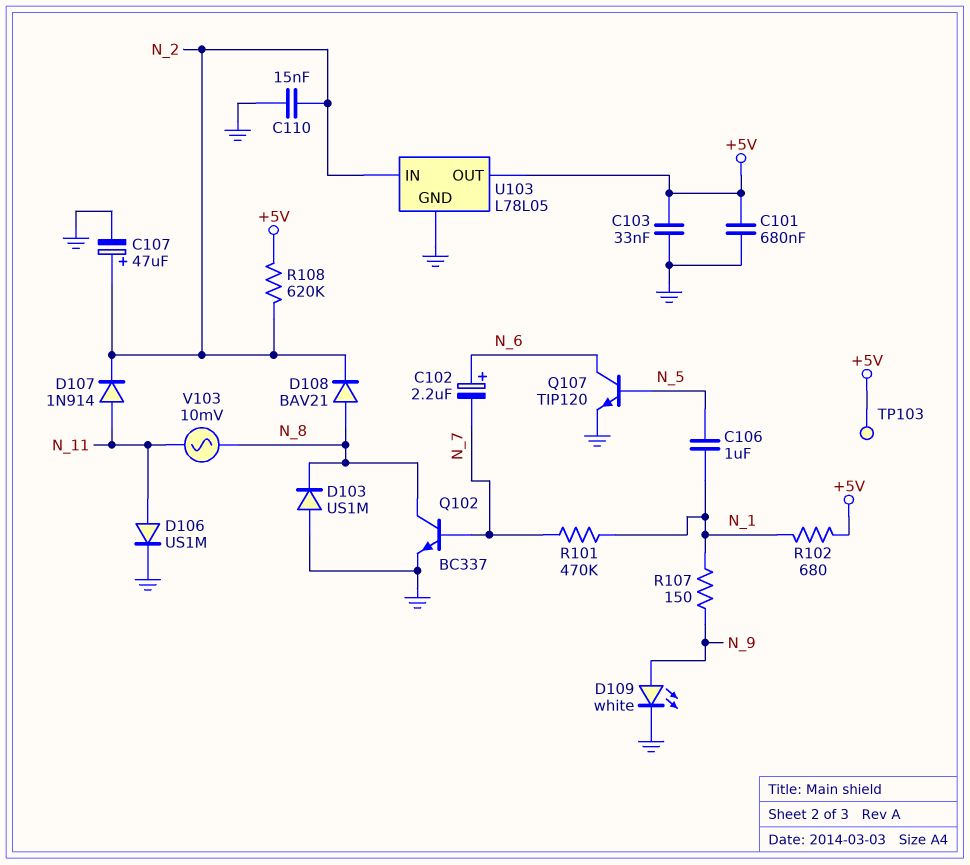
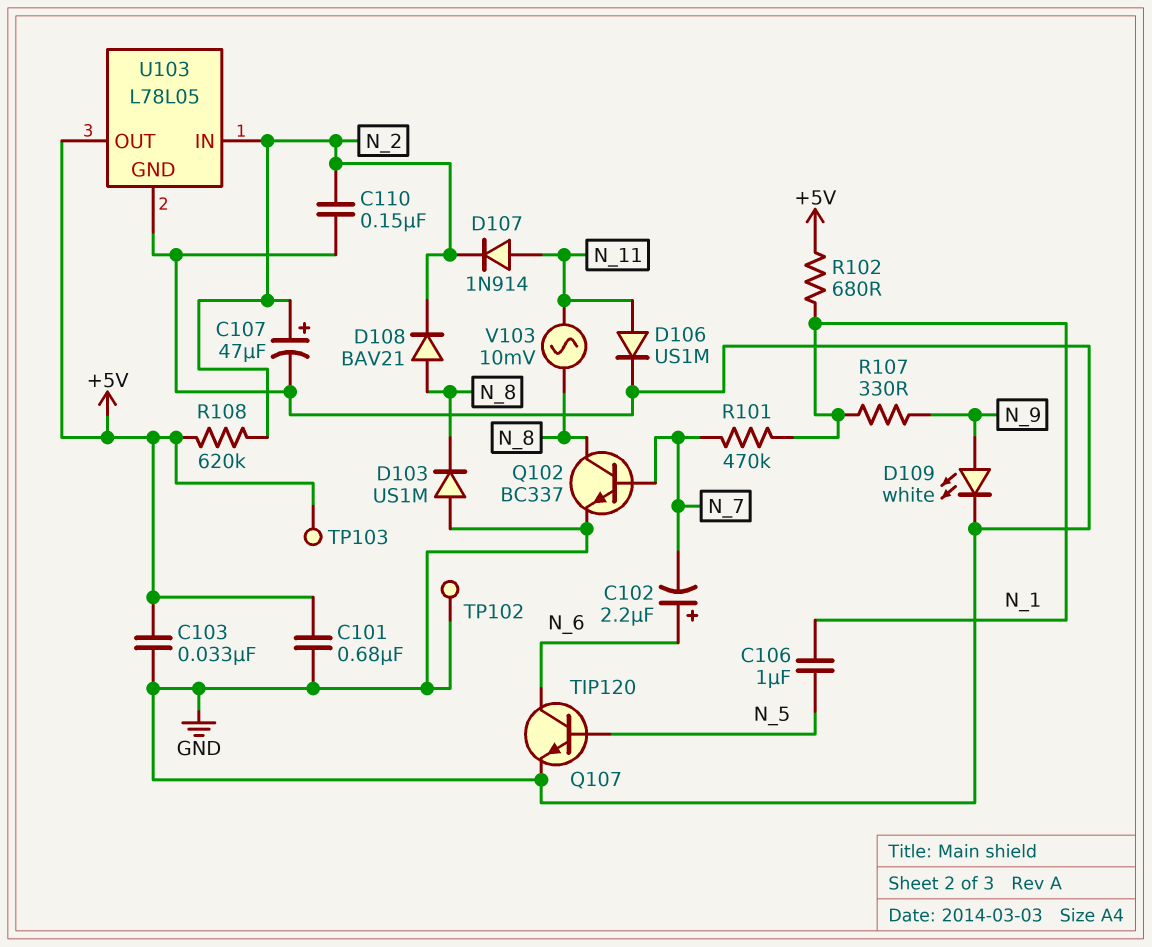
C110: 15nF (GND, N_2) -> 150nF (GND, N_2)
R107: 150 (N_1, N_9) -> 330 (N_1, N_9)
TP102: none -> test point (GND)

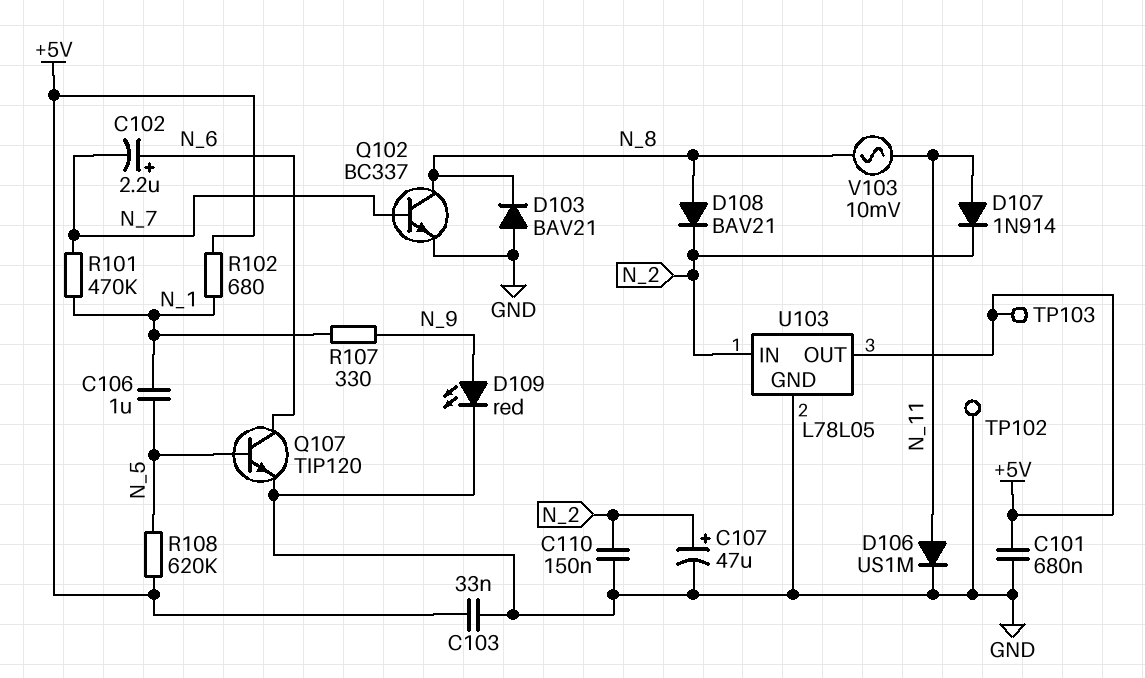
D103: diode US1M (A GND, K N_8) -> diode BAV21 (A GND, K N_8)
D109: LED white (A N_9, K GND) -> LED red (A N_9, K GND)
R108: 620k (+5V, N_2) -> 620k (+5V, N_5)

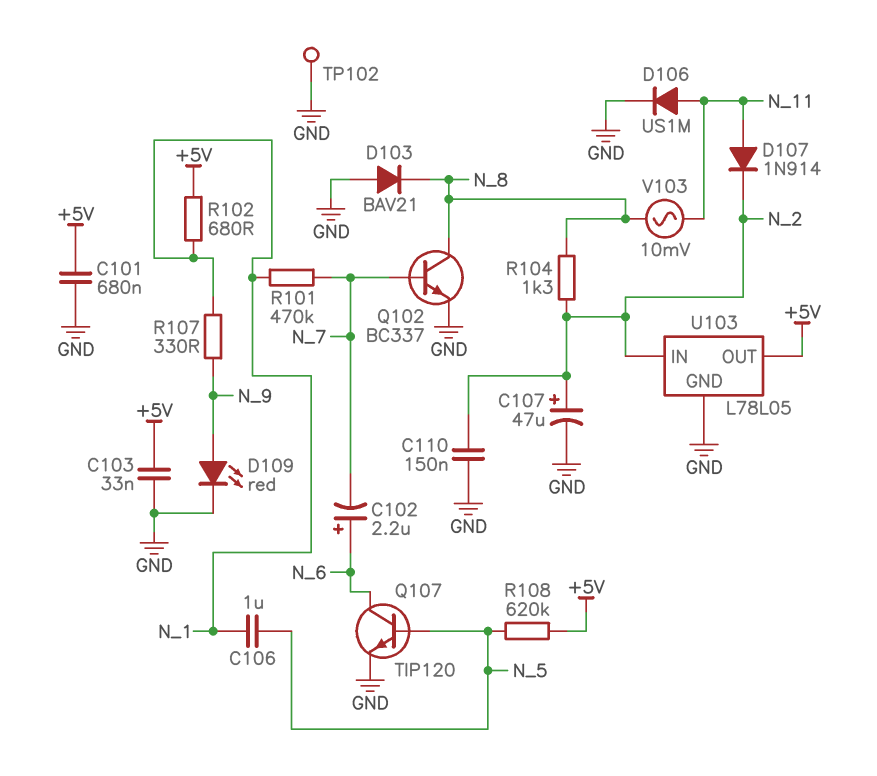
D108: diode BAV21 (A N_8, K N_2) -> none
R104: none -> 1.3k (N_2, N_8)
TP103: test point (+5V) -> none

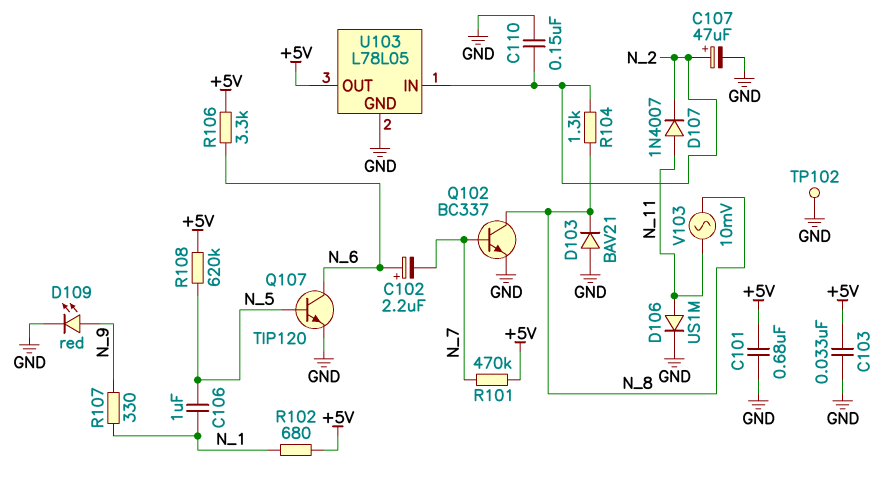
D107: diode 1N914 (A N_11, K N_2) -> diode 1N4007 (A N_11, K N_2)
R101: 470k (N_1, N_7) -> 470k (+5V, N_7)
R106: none -> 3.3k (+5V, N_6)

